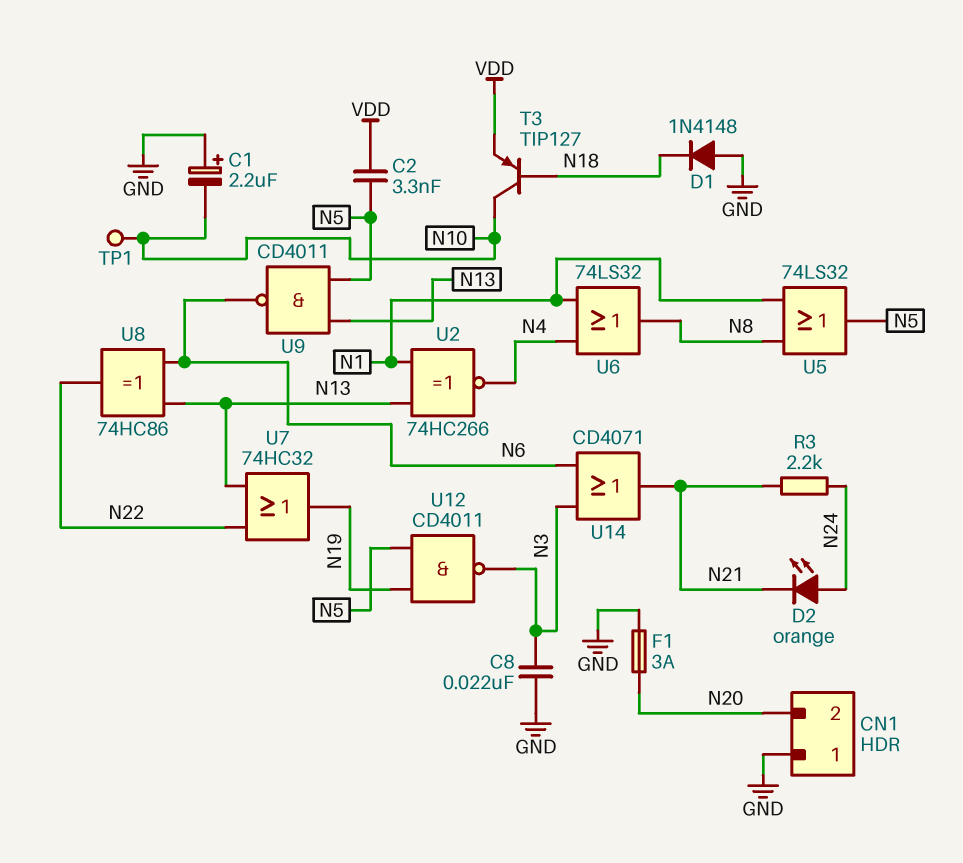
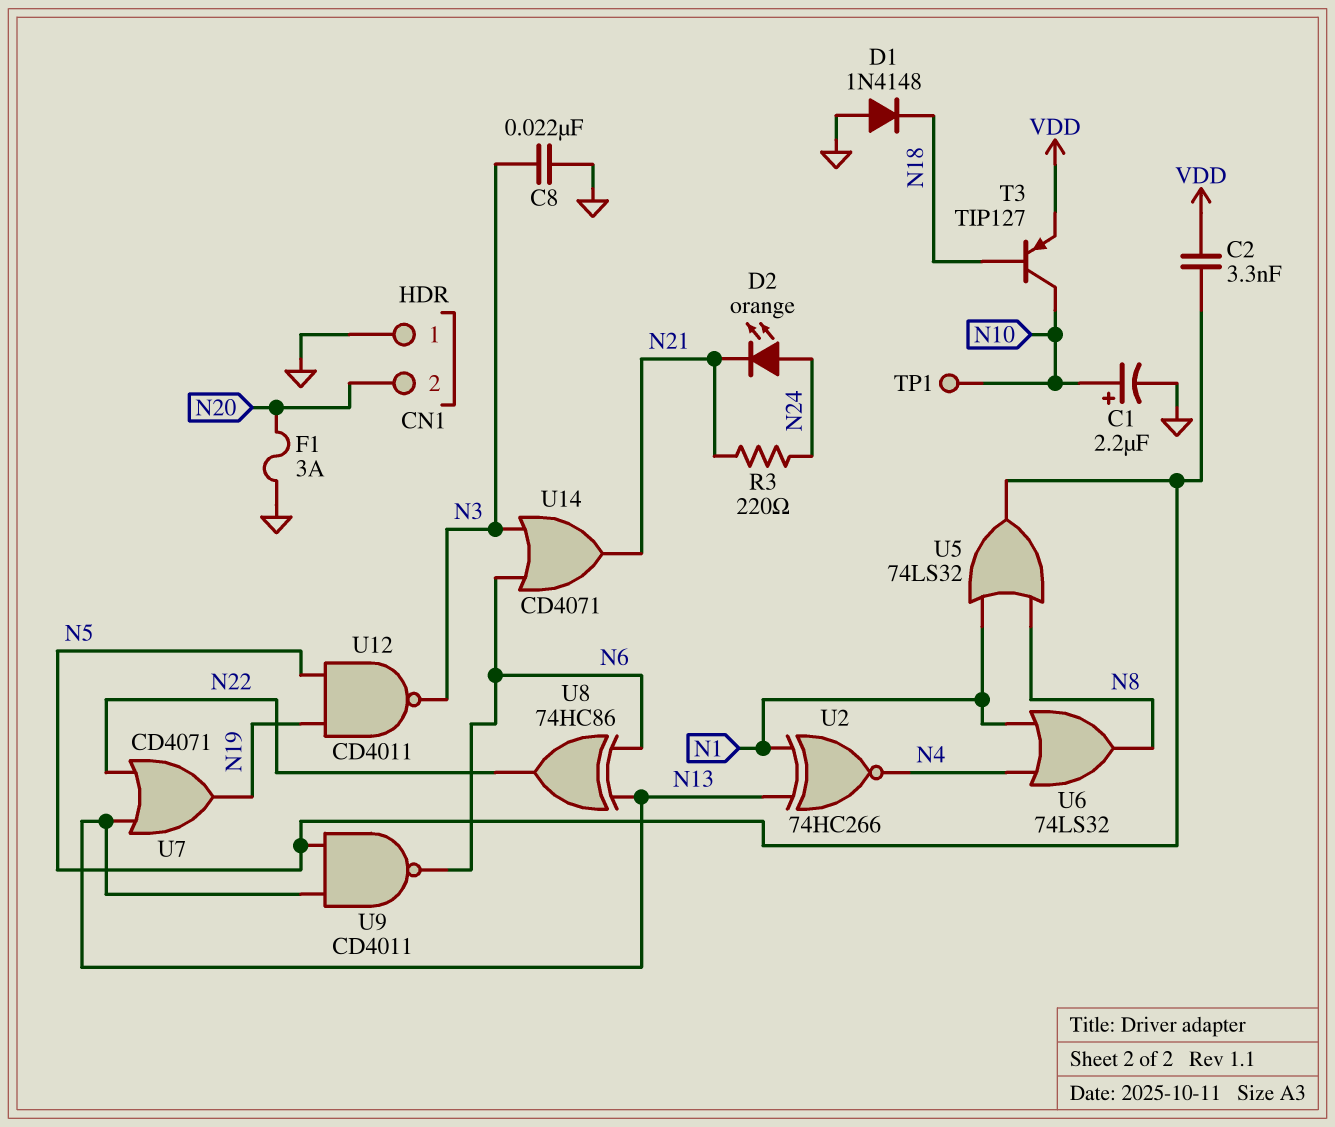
C1: 2.2uF (plus GND, minus N10) -> 2.2uF (plus N10, minus GND)
R3: 2.2k (N21, N24) -> 220 (N21, N24)
U7: OR 74HC32 (in N13, in N22, out N19) -> OR CD4071 (in N13, in N22, out N19)

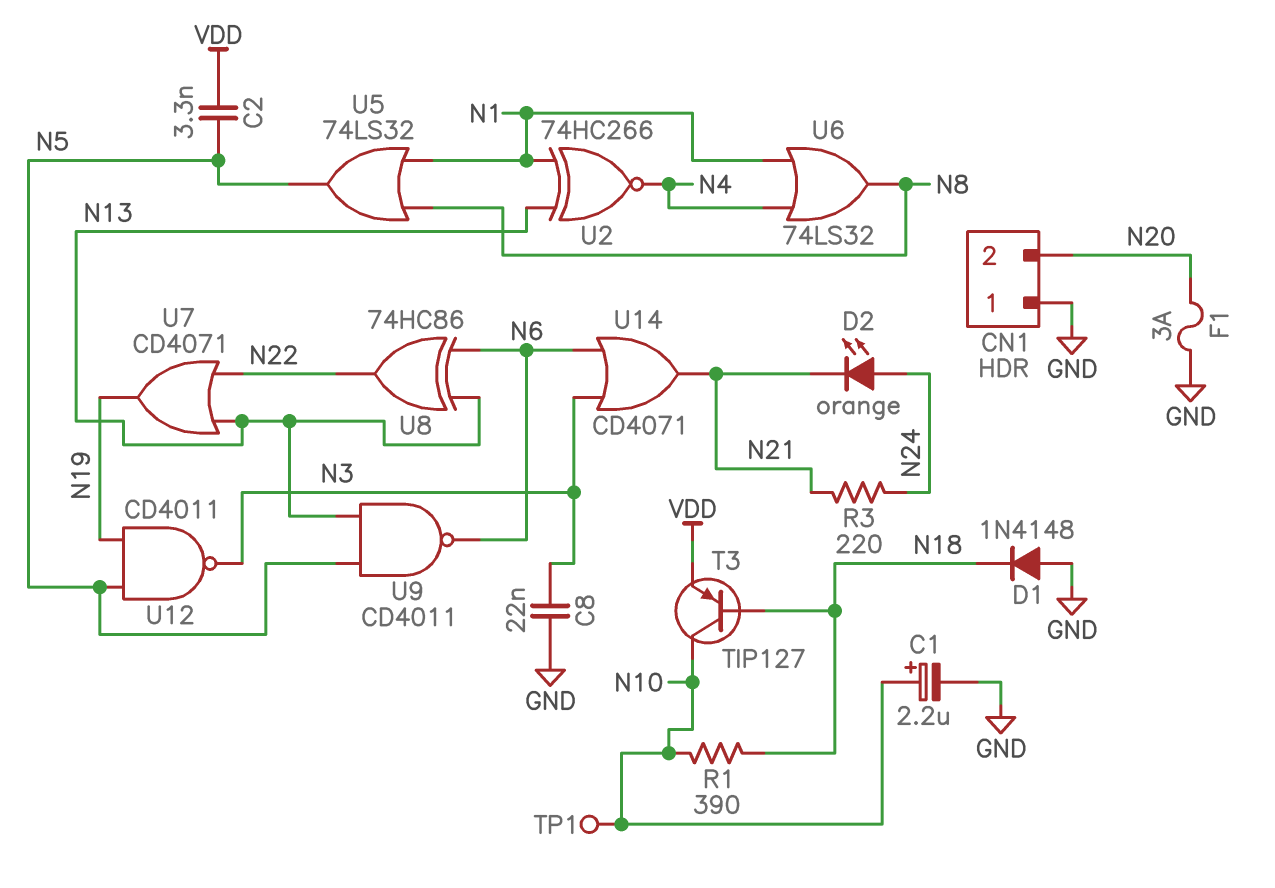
R1: none -> 390 (N10, N18)

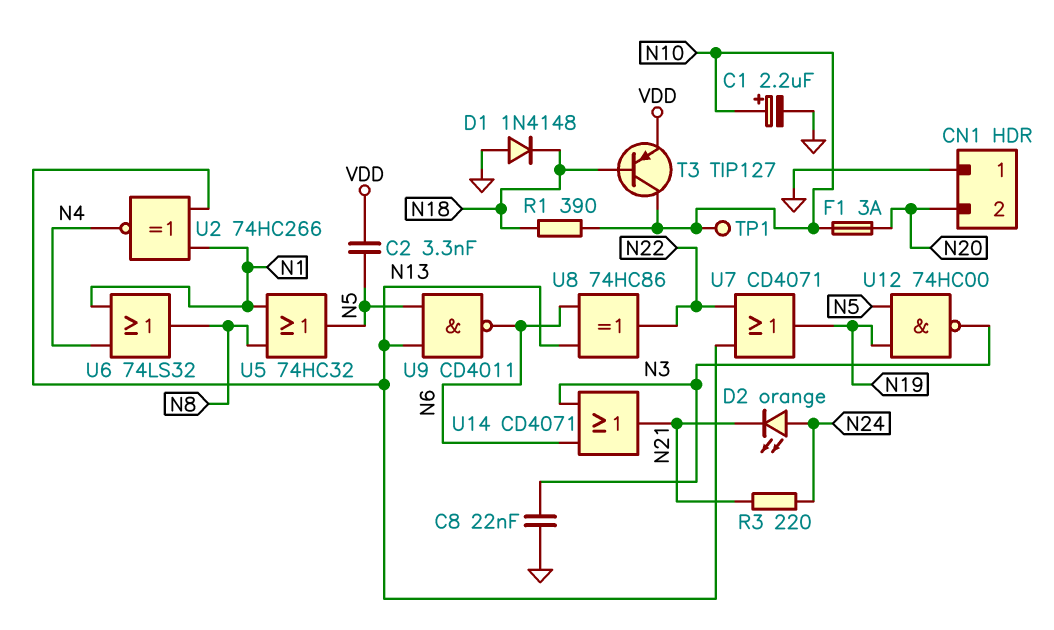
F1: 3A (GND, N20) -> 3A (N10, N20)
U5: OR 74LS32 (in N1, in N8, out N5) -> OR 74HC32 (in N1, in N8, out N5)
U12: NAND CD4011 (in N5, in N19, out N3) -> NAND 74HC00 (in N5, in N19, out N3)

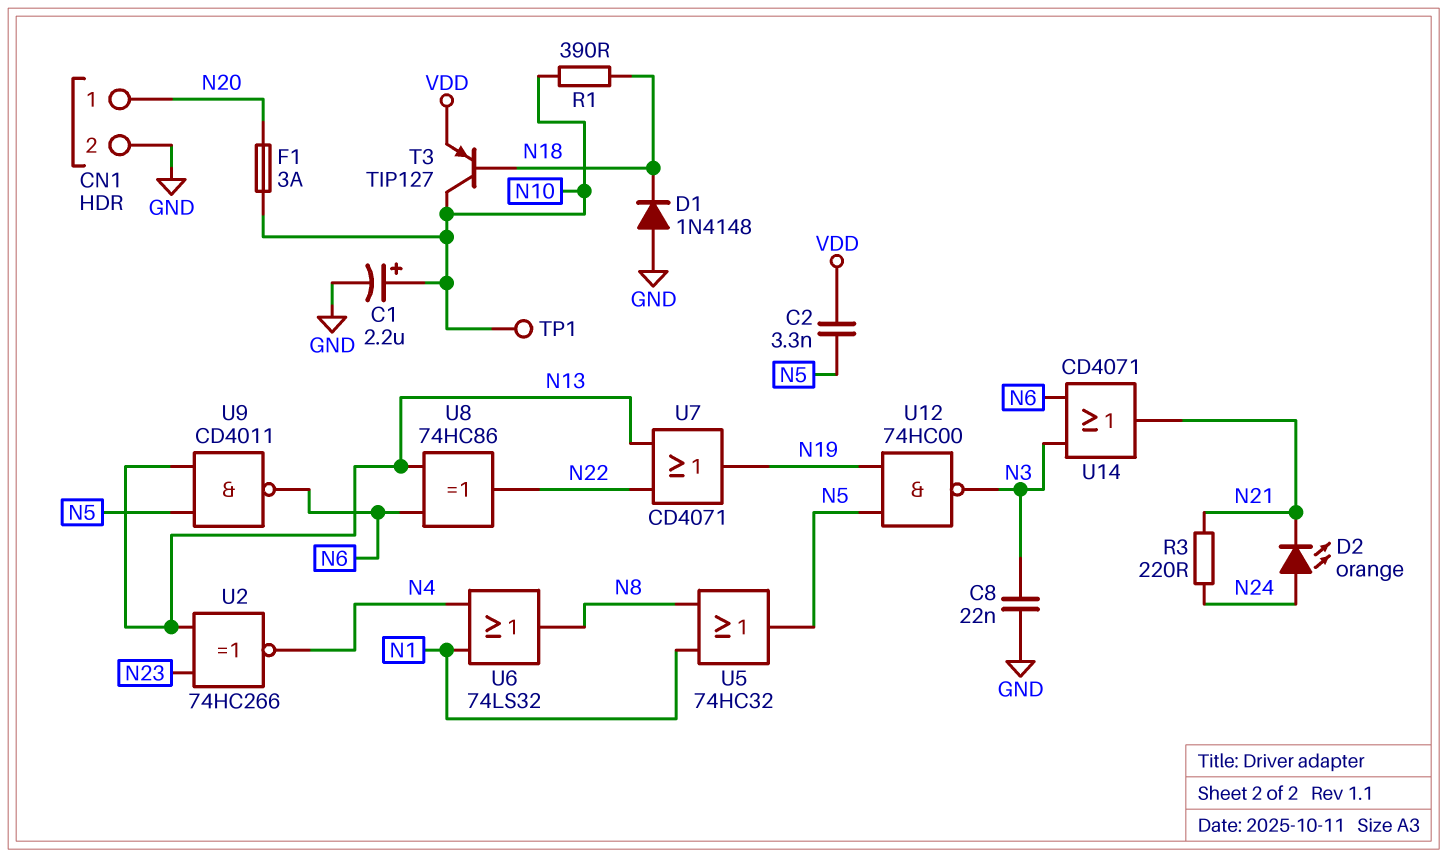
CN1 pin 1: GND -> N20
CN1 pin 2: N20 -> GND
U2: XNOR 74HC266 (in N1, in N13, out N4) -> XNOR 74HC266 (in N13, in N23, out N4)

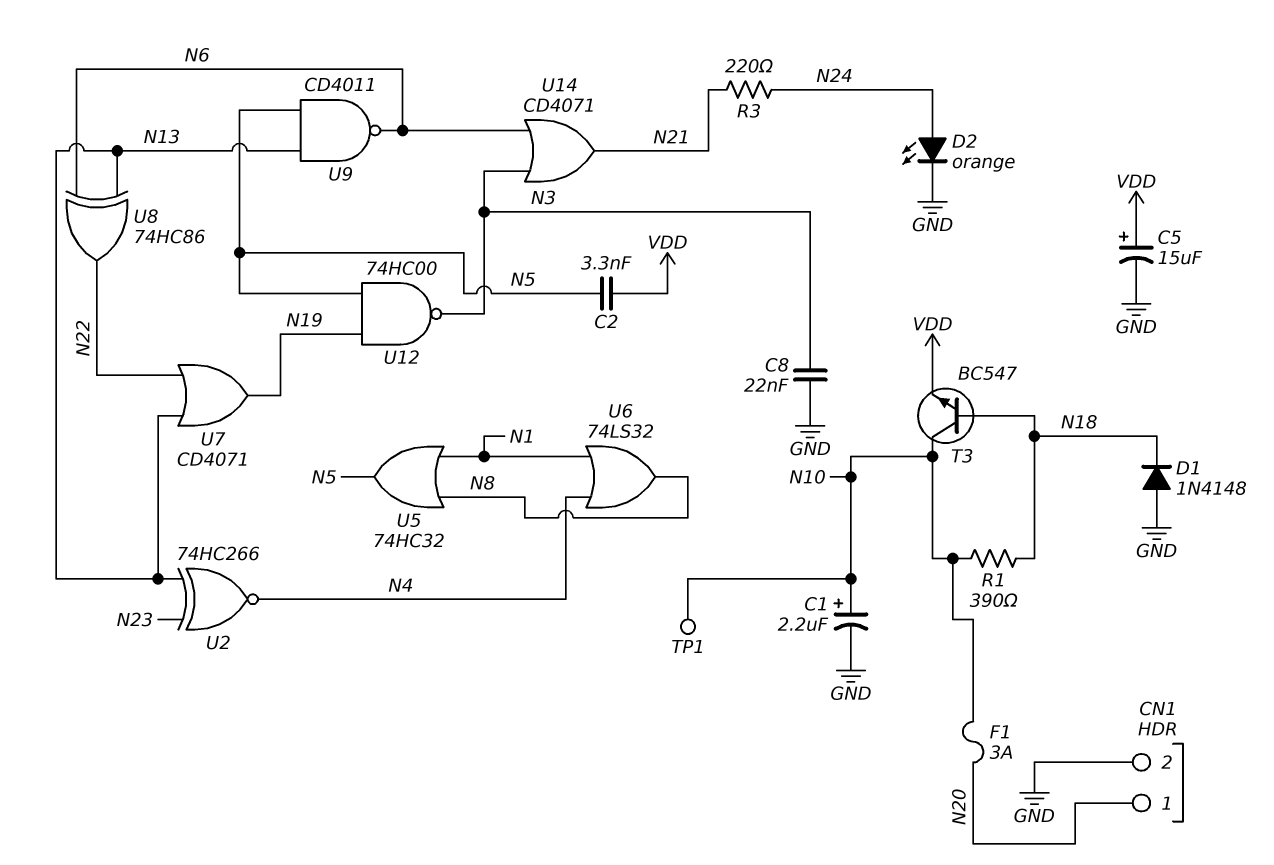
C5: none -> 15uF (plus VDD, minus GND)
D2: LED orange (A N24, K N21) -> LED orange (A N24, K GND)
T3: PNP TIP127 (B N18, C N10, E VDD) -> NPN BC547 (B N18, C N10, E VDD)

